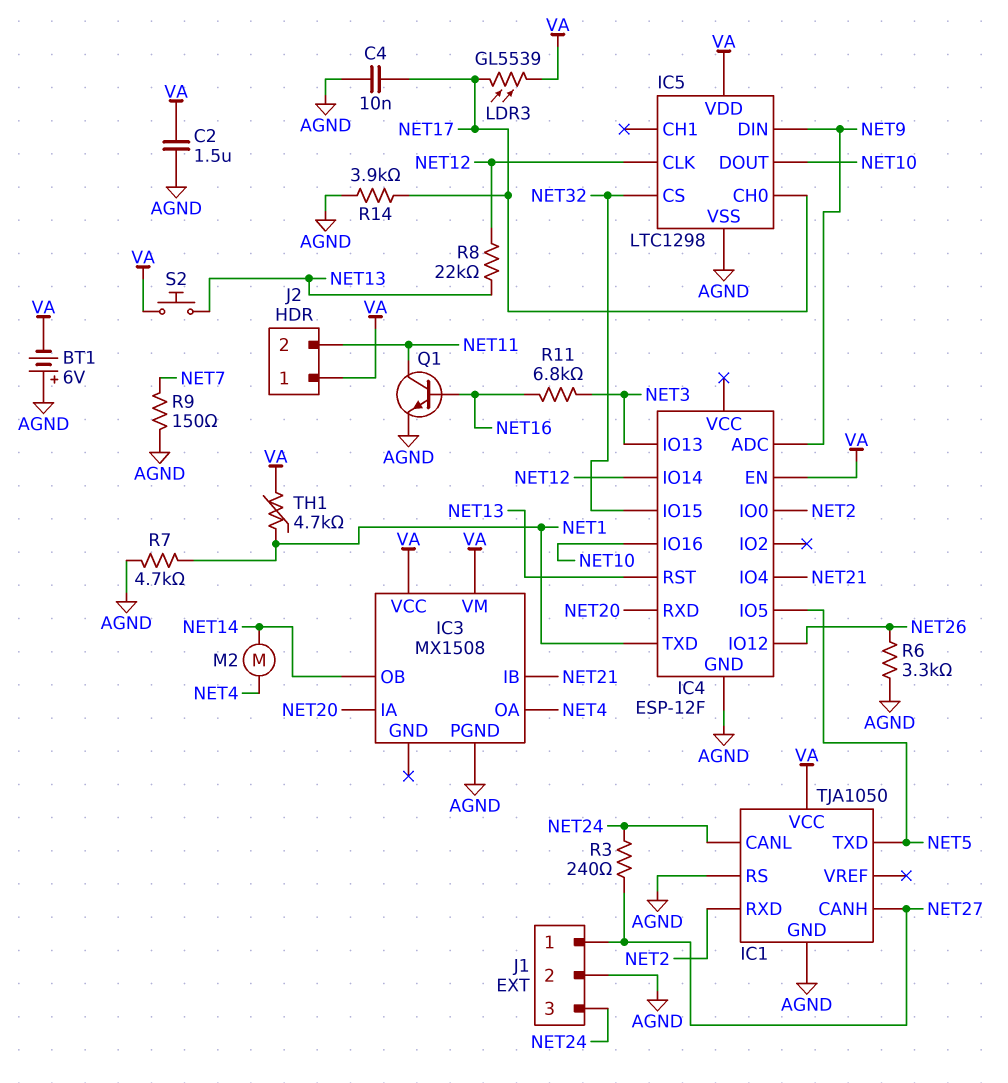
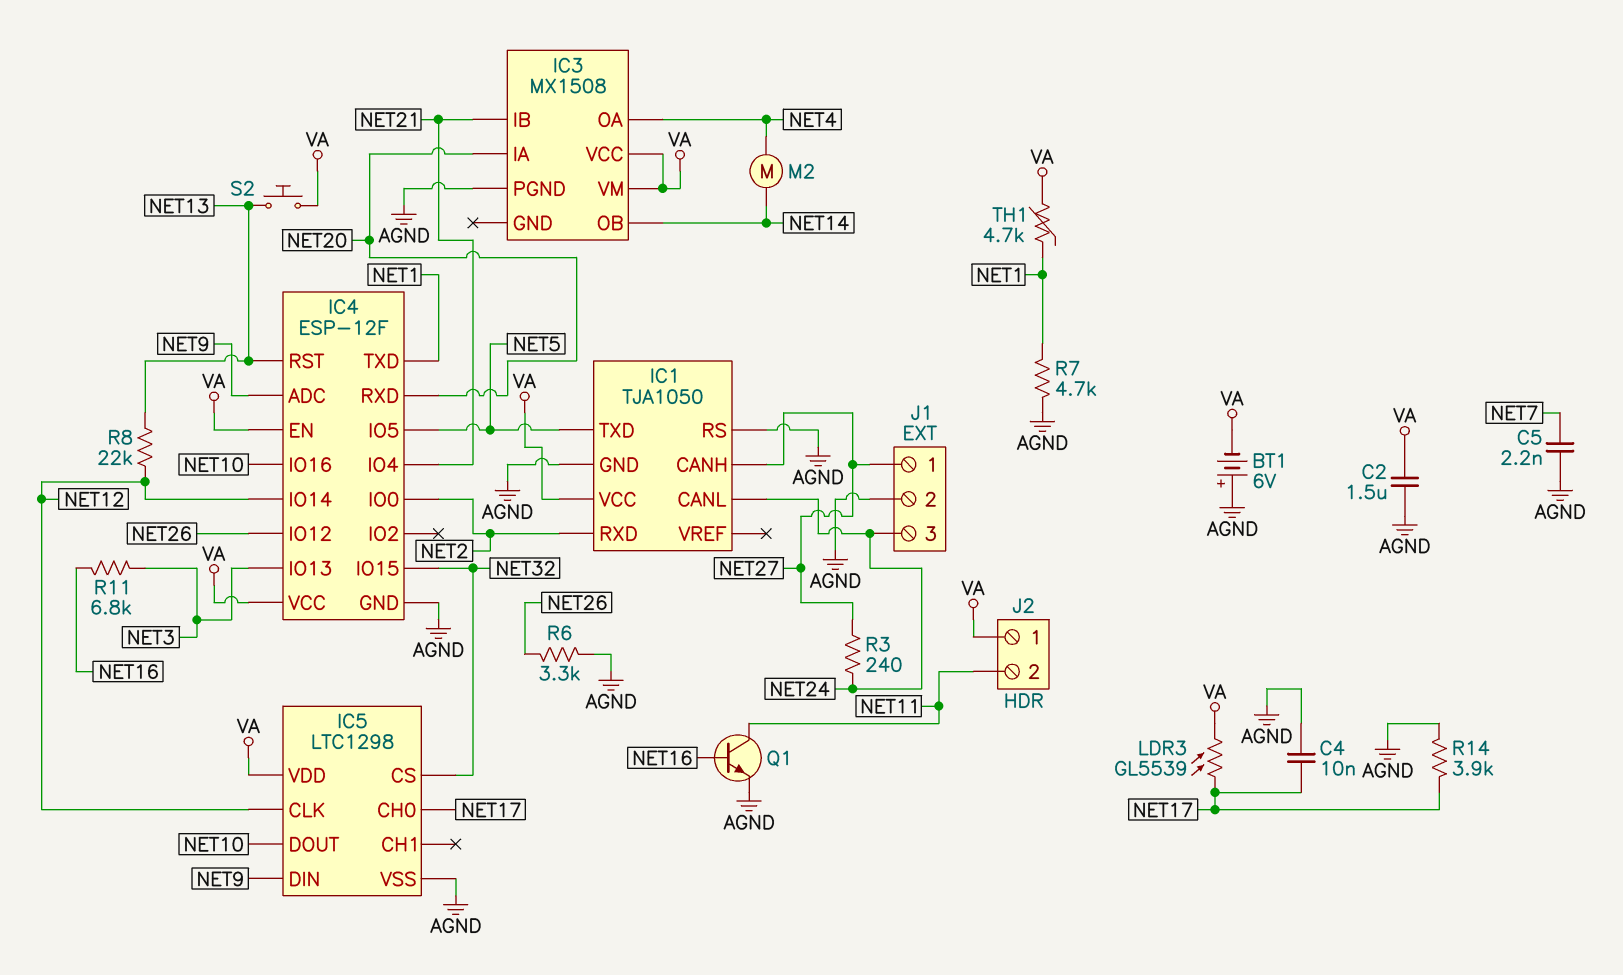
C5: none -> 2.2nF (AGND, NET7)
IC4 pin VCC: none -> VA
R9: 150 (AGND, NET7) -> none

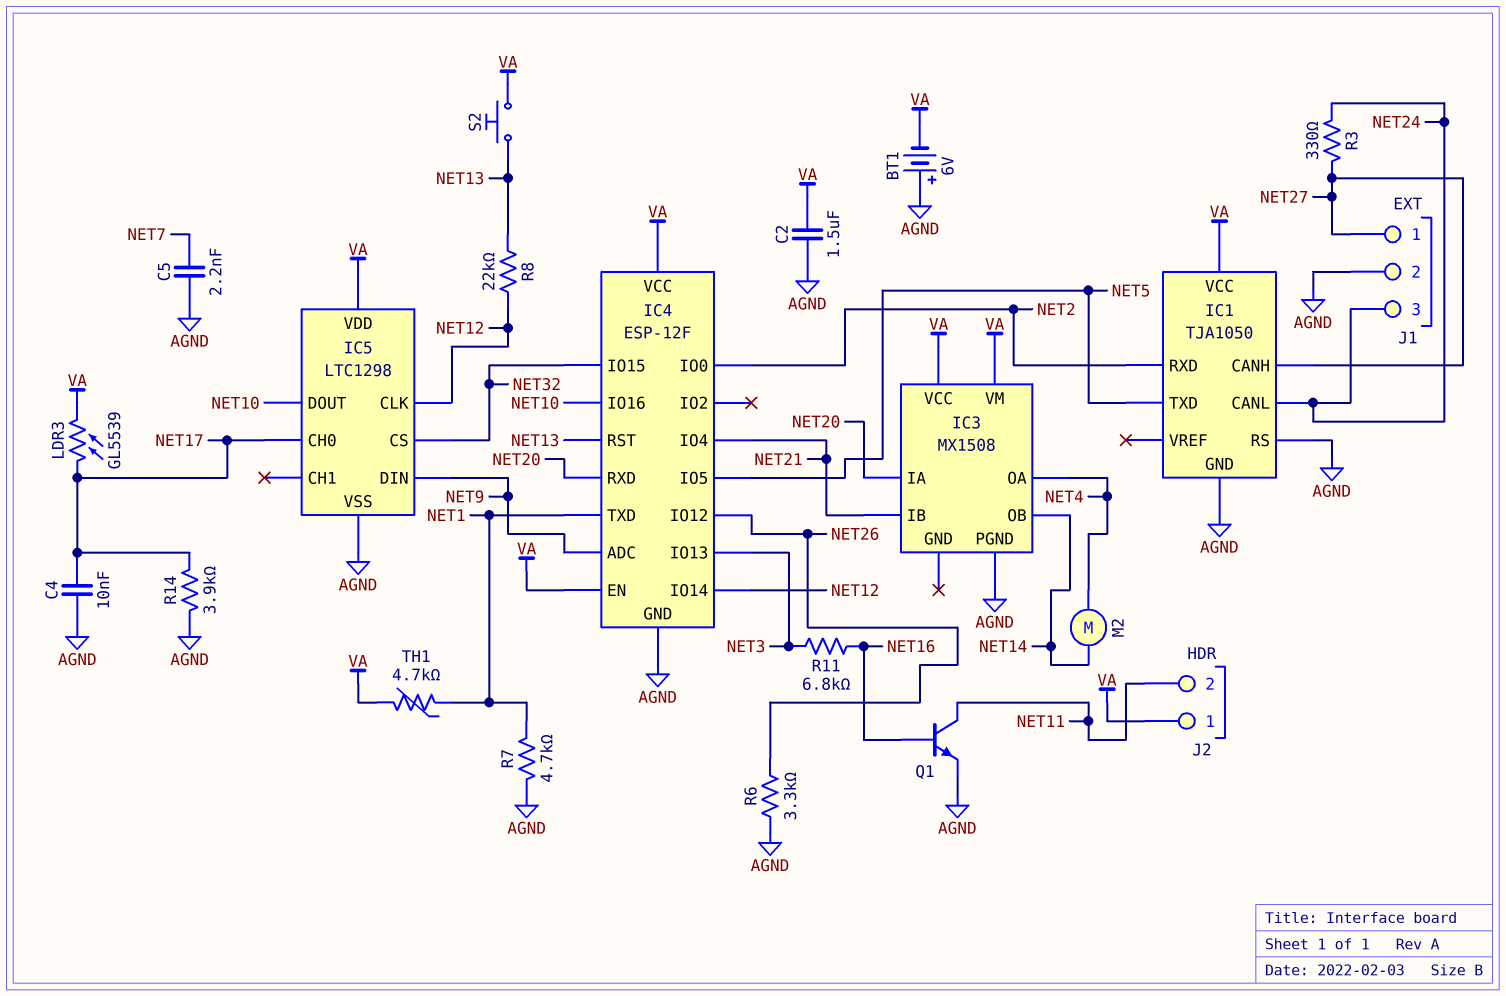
R3: 240 (NET24, NET27) -> 330 (NET24, NET27)

